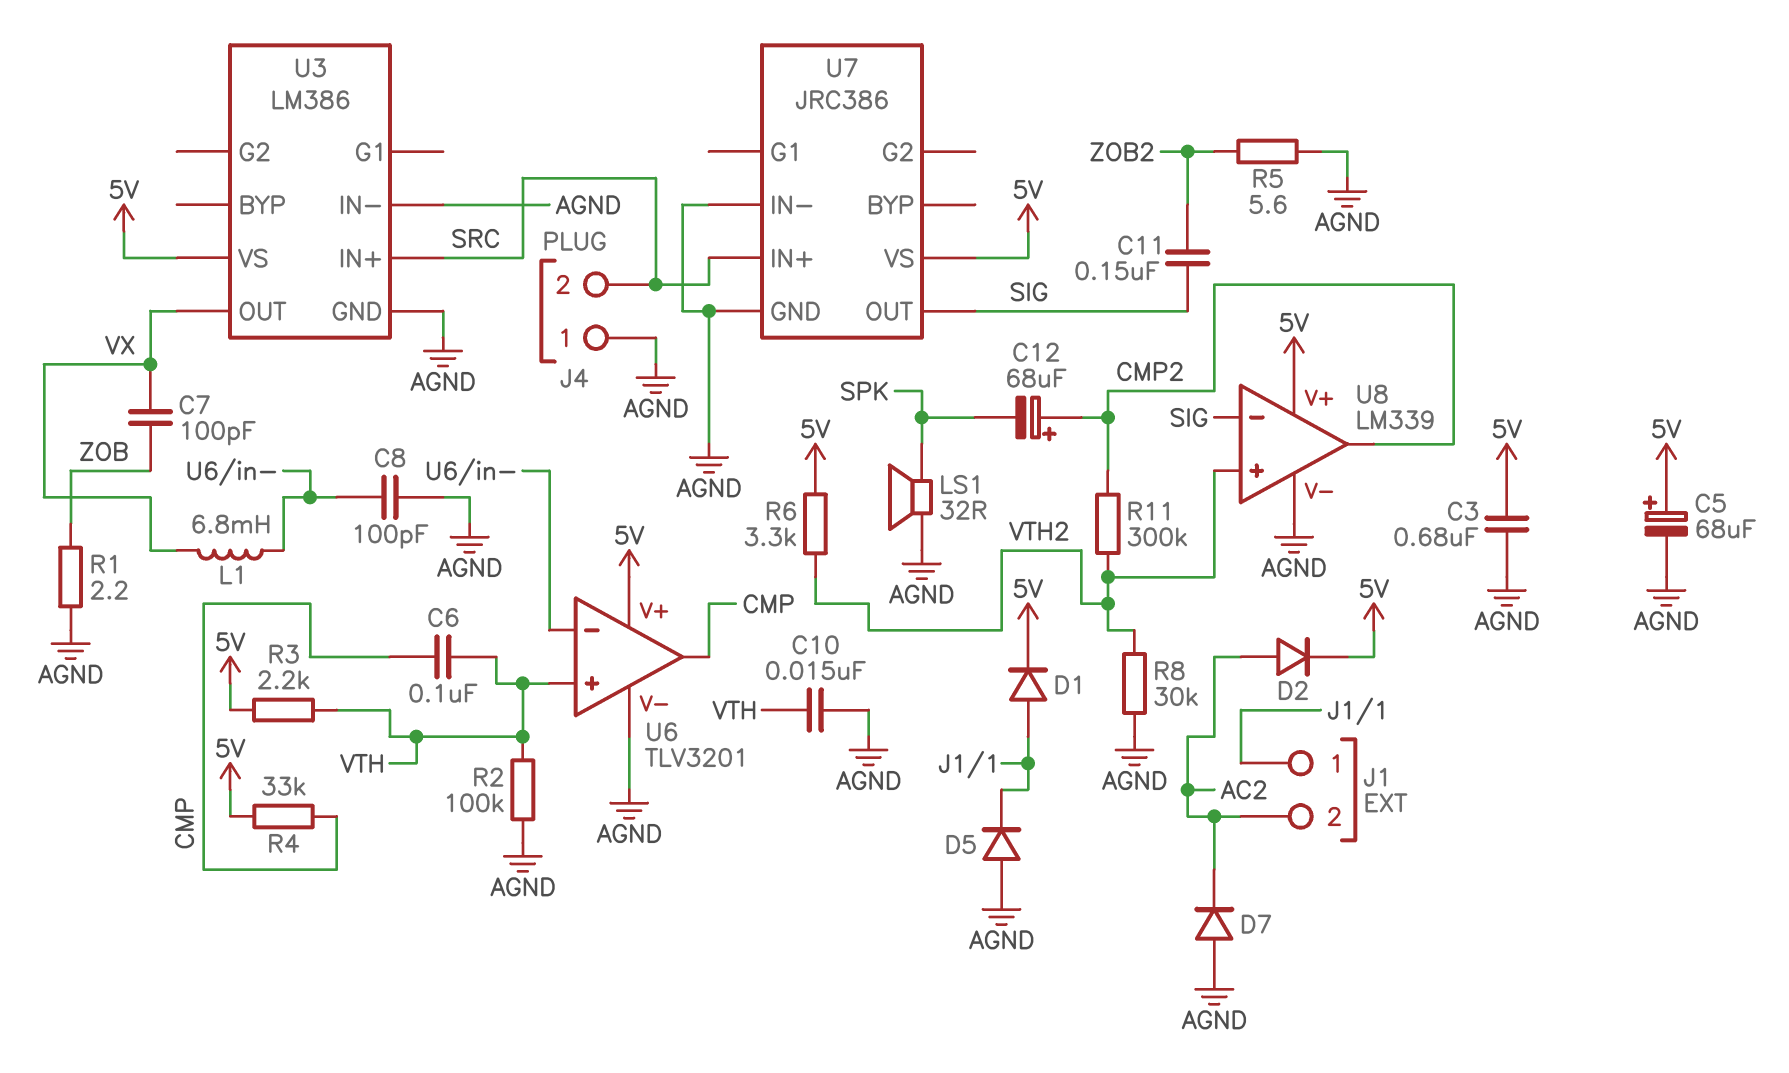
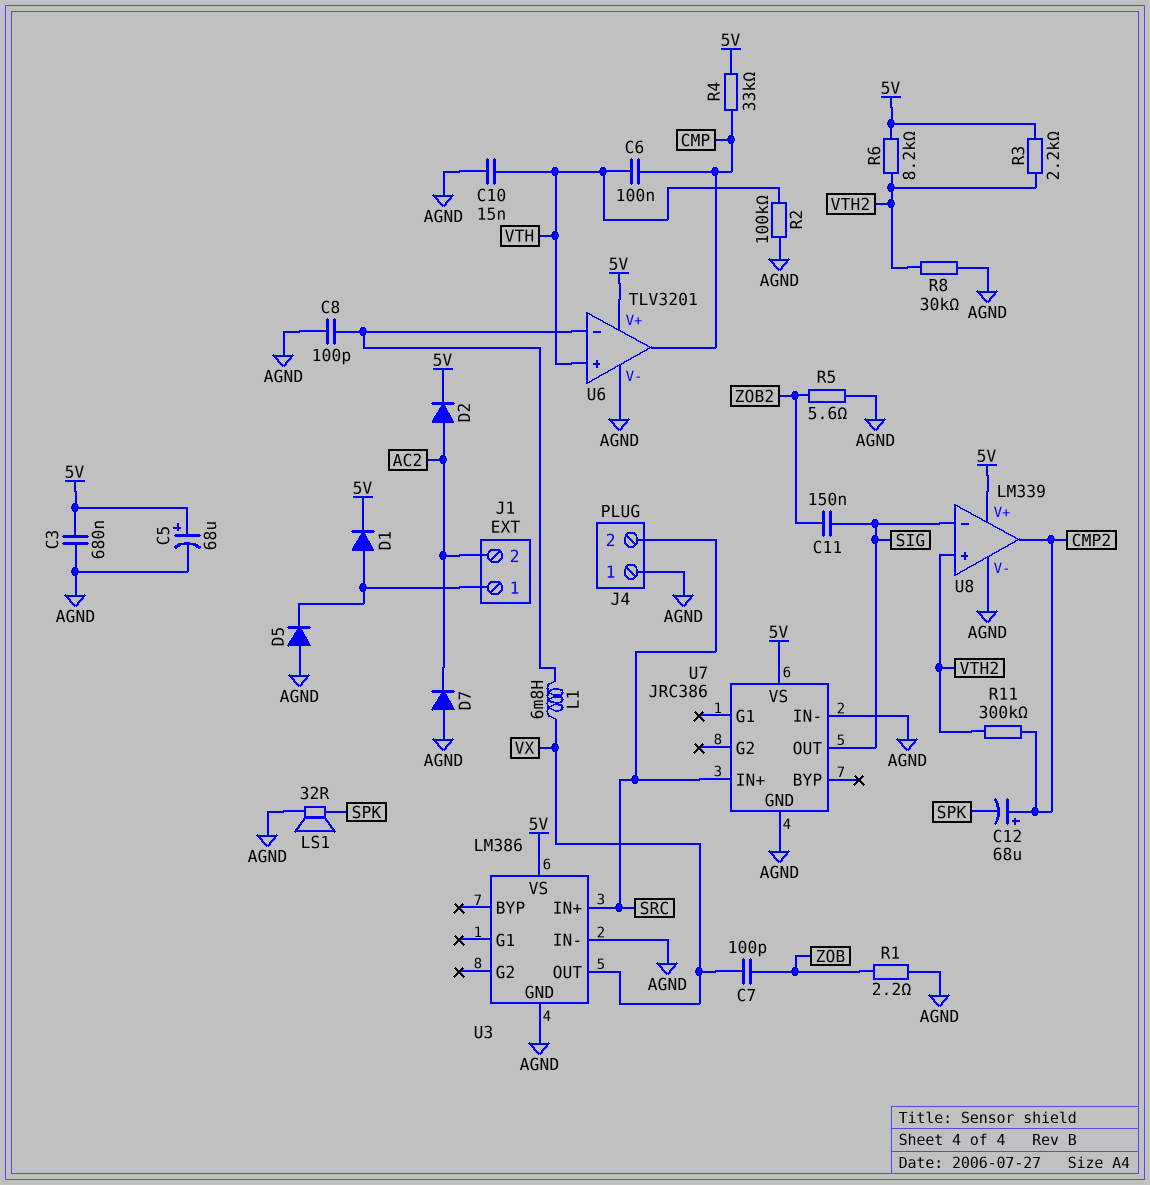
R3: 2.2k (5V, VTH) -> 2.2k (5V, VTH2)
R6: 3.3k (5V, VTH2) -> 8.2k (5V, VTH2)

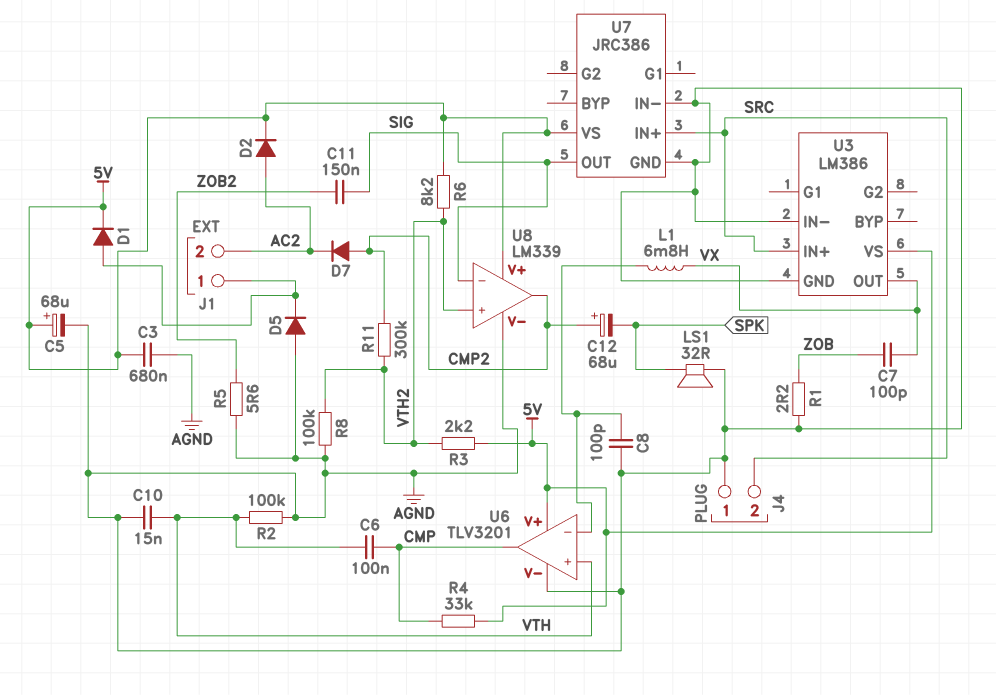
D7: diode (A AGND, K AC2) -> diode (A CMP2, K AC2)
R8: 30k (AGND, VTH2) -> 100k (AGND, VTH2)

